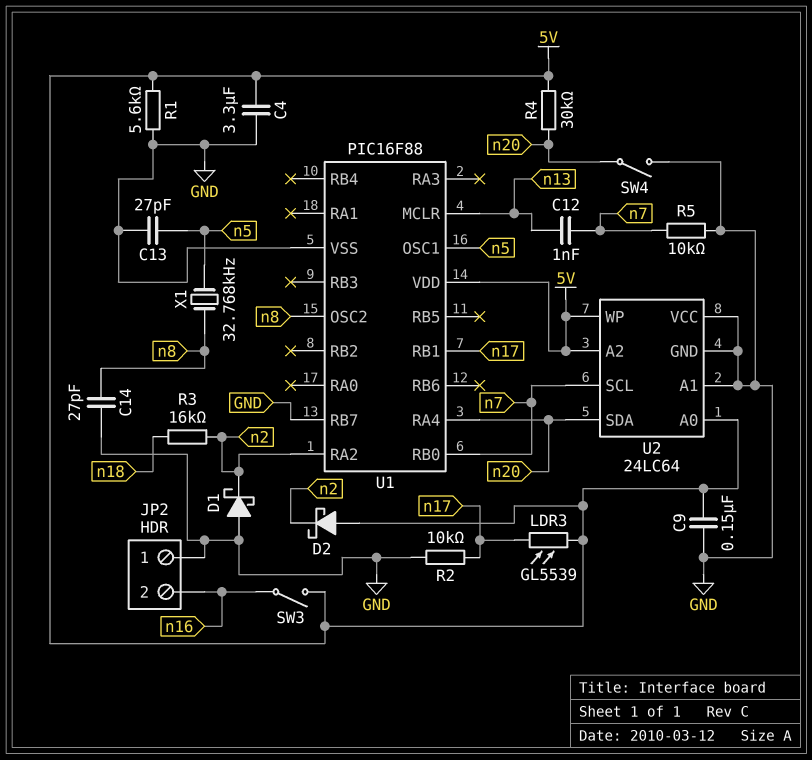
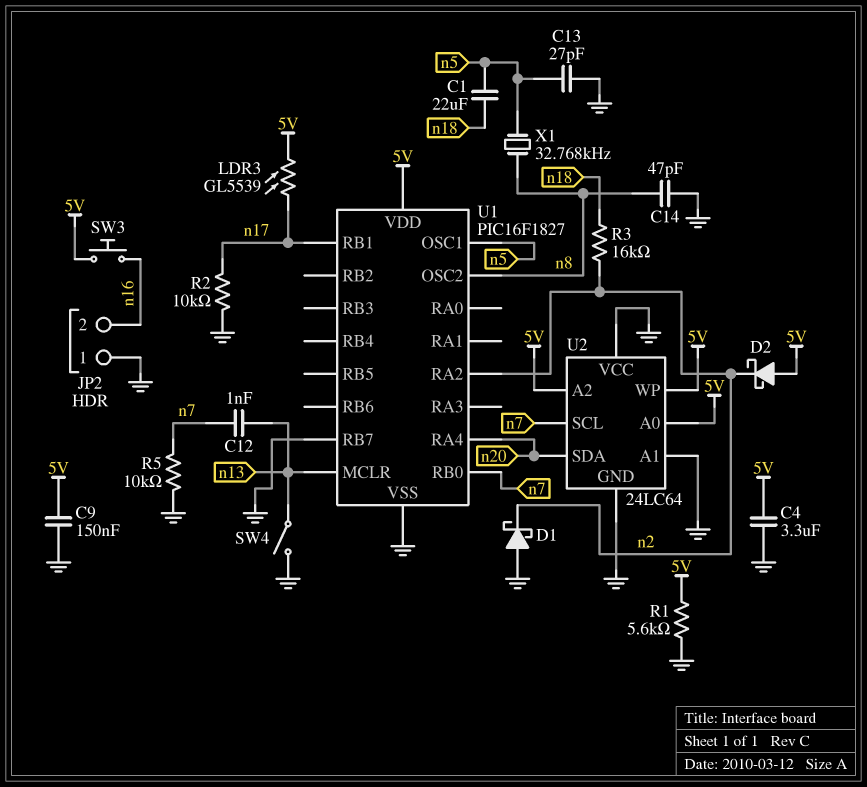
C1: none -> 22uF (n5, n18)
C14: 27pF (GND, n8) -> 47pF (GND, n8)
R4: 30k (5V, n20) -> none
SW3: switch (5V, n16) -> button (5V, n16)
SW4: switch (GND, n20) -> switch (GND, n13)
U1: PIC16F88 -> PIC16F1827

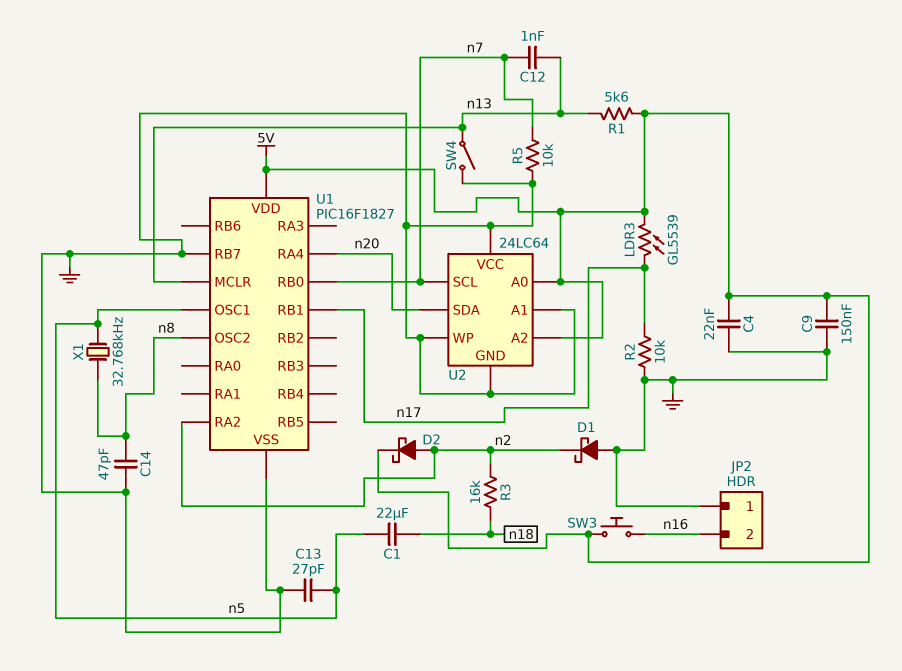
C4: 3.3uF (5V, GND) -> 22nF (5V, GND)
D2: schottky (A 5V, K n2) -> schottky (A n2, K 5V)
R1: 5.6k (5V, GND) -> 5.6k (5V, n13)
U2 pin WP: 5V -> GND

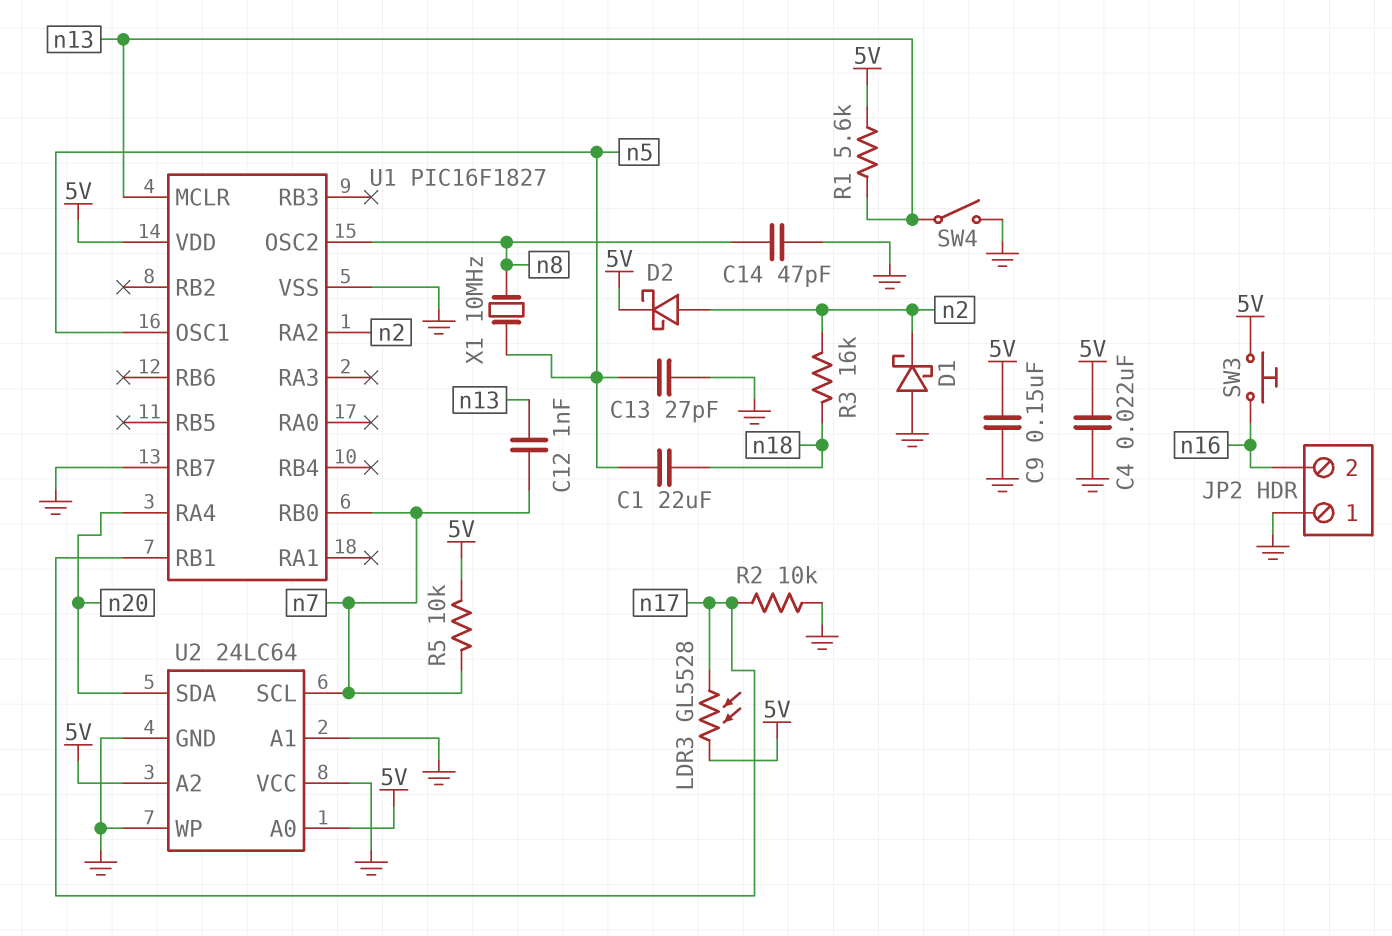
LDR3: GL5539 (5V, n17) -> GL5528 (5V, n17)
R5: 10k (GND, n7) -> 10k (5V, n7)
X1: 32.768kHz (n5, n8) -> 10MHz (n5, n8)

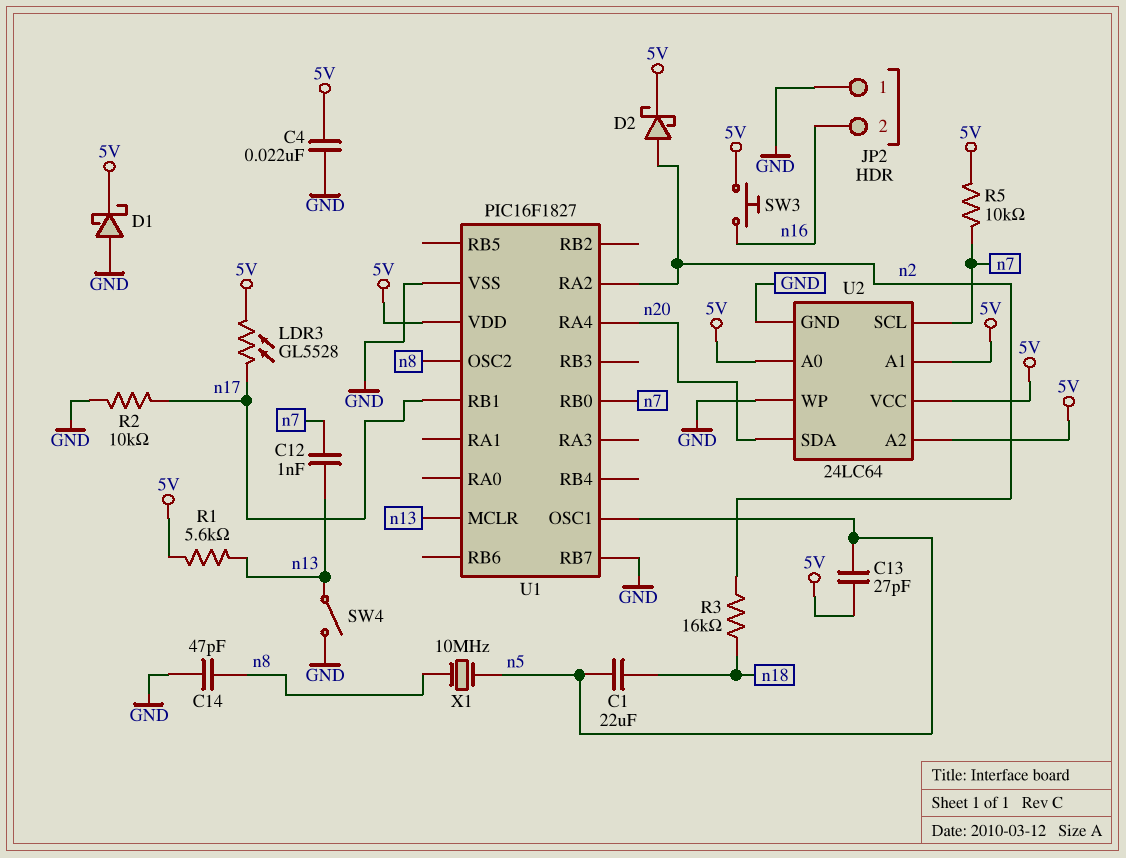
C9: 150nF (5V, GND) -> none
C13: 27pF (GND, n5) -> 27pF (5V, n5)
D1: schottky (A GND, K n2) -> schottky (A GND, K 5V)
U2 pin A1: GND -> 5V
U2 pin VCC: GND -> 5V

